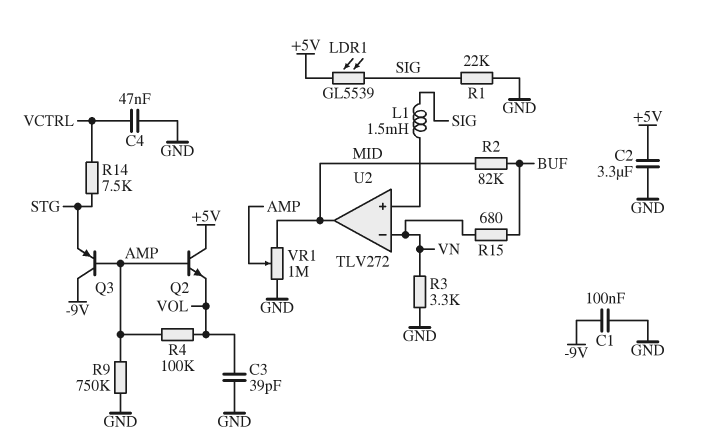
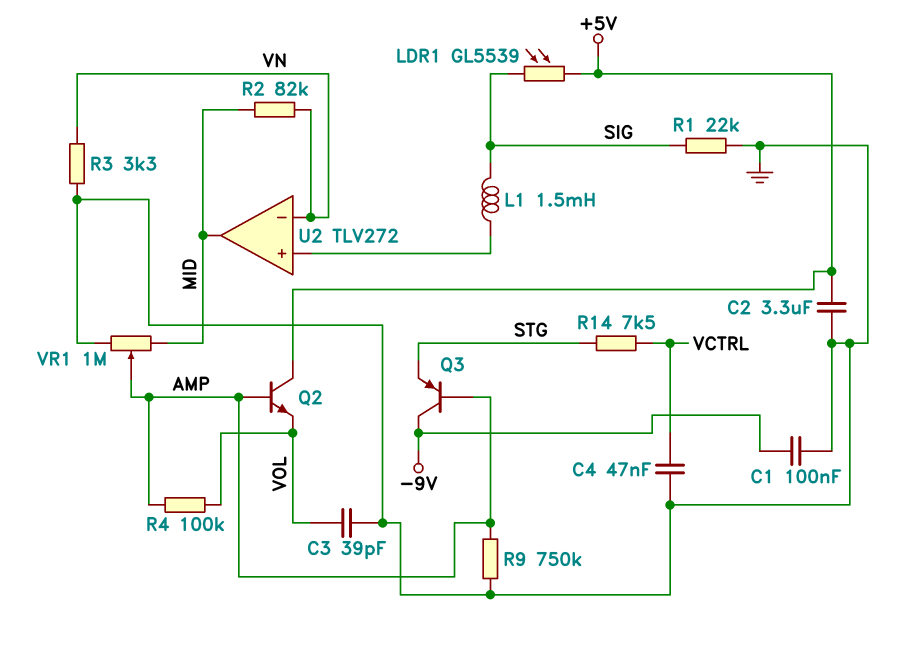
R2: 82k (BUF, MID) -> 82k (MID, VN)
R15: 680 (BUF, VN) -> none

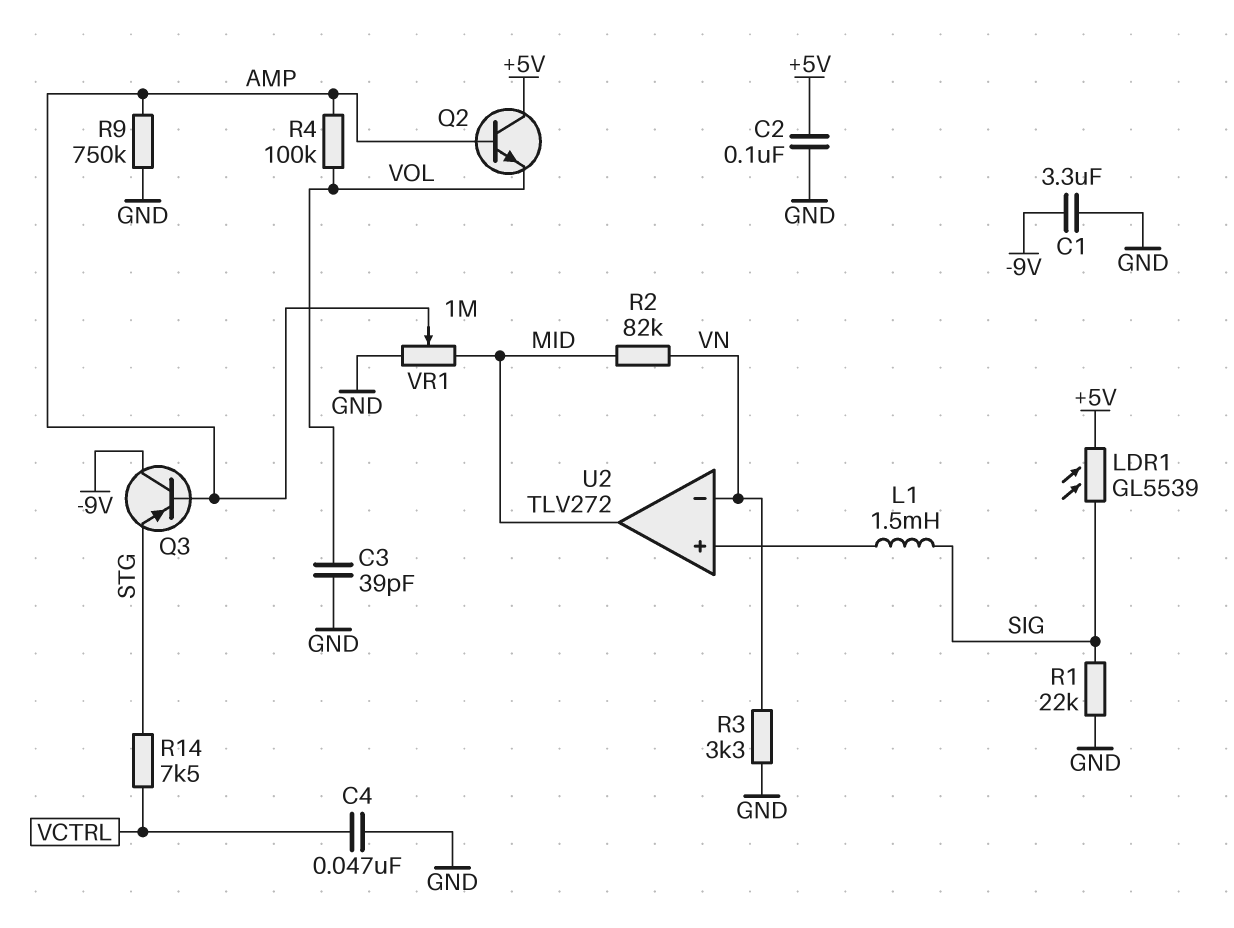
C1: 100nF (-9V, GND) -> 3.3uF (-9V, GND)
C2: 3.3uF (+5V, GND) -> 100nF (+5V, GND)

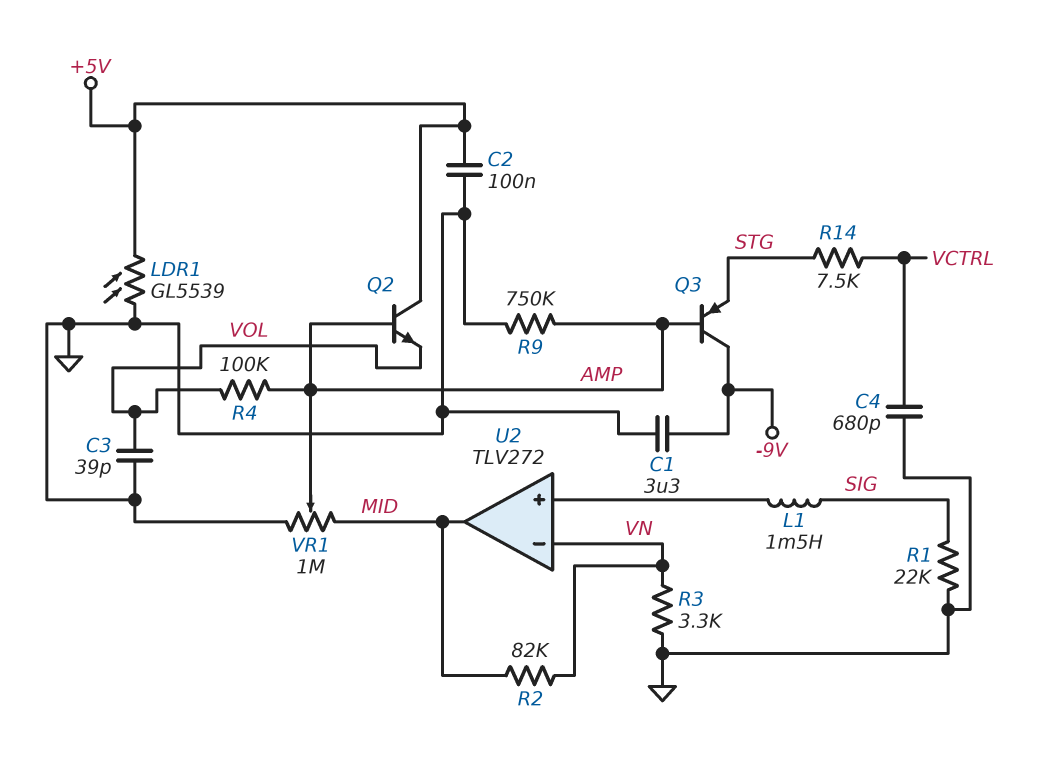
C4: 47nF (GND, VCTRL) -> 680pF (GND, VCTRL)
LDR1: GL5539 (+5V, SIG) -> GL5539 (+5V, GND)

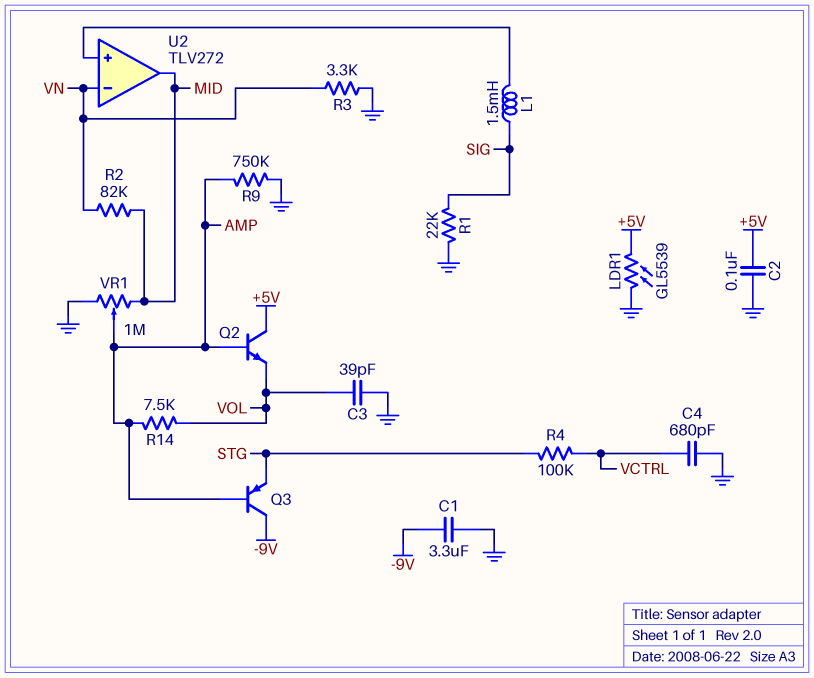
R4: 100k (AMP, VOL) -> 100k (STG, VCTRL)
R14: 7.5k (STG, VCTRL) -> 7.5k (AMP, VOL)

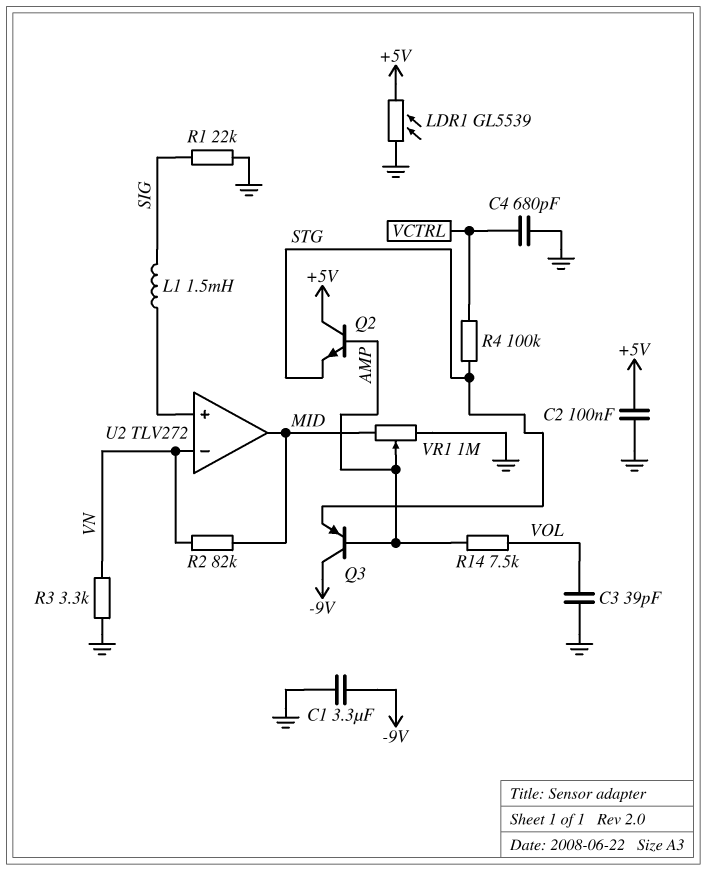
Q2: NPN (B AMP, C +5V, E VOL) -> NPN (B AMP, C +5V, E STG)
R9: 750k (AMP, GND) -> none

